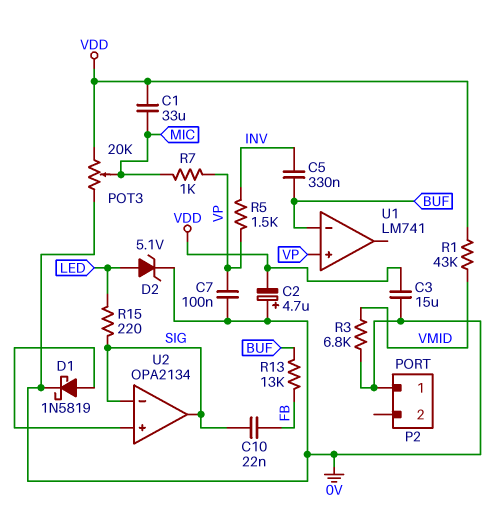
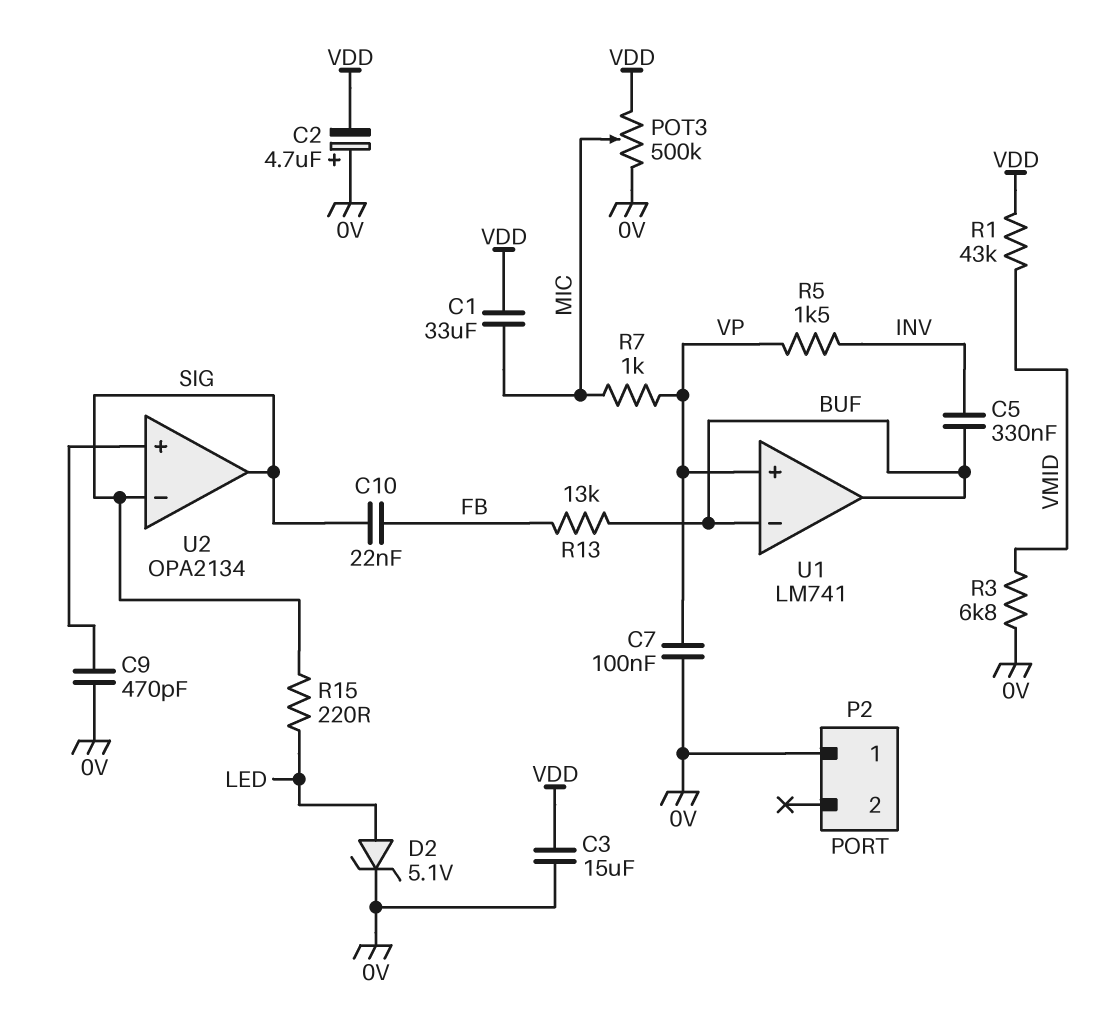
C9: none -> 470pF (0V, U2/in+)
D1: schottky 1N5819 (A U2/in+, K 0V) -> none
POT3: 20k (0V, VDD, wiper MIC) -> 500k (0V, VDD, wiper MIC)
U1 pin out: none -> BUF

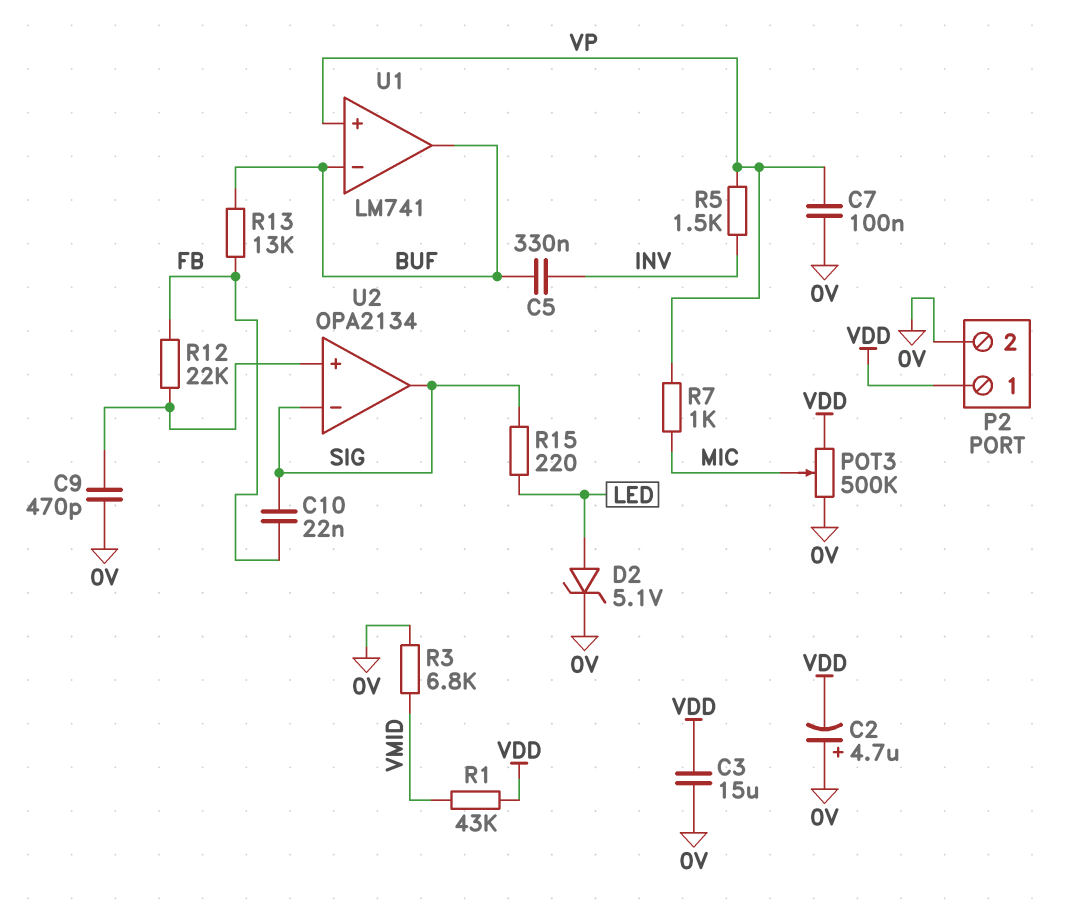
C1: 33uF (MIC, VDD) -> none
P2 pin 1: 0V -> VDD
P2 pin 2: none -> 0V
R12: none -> 22k (FB, U2/in+)

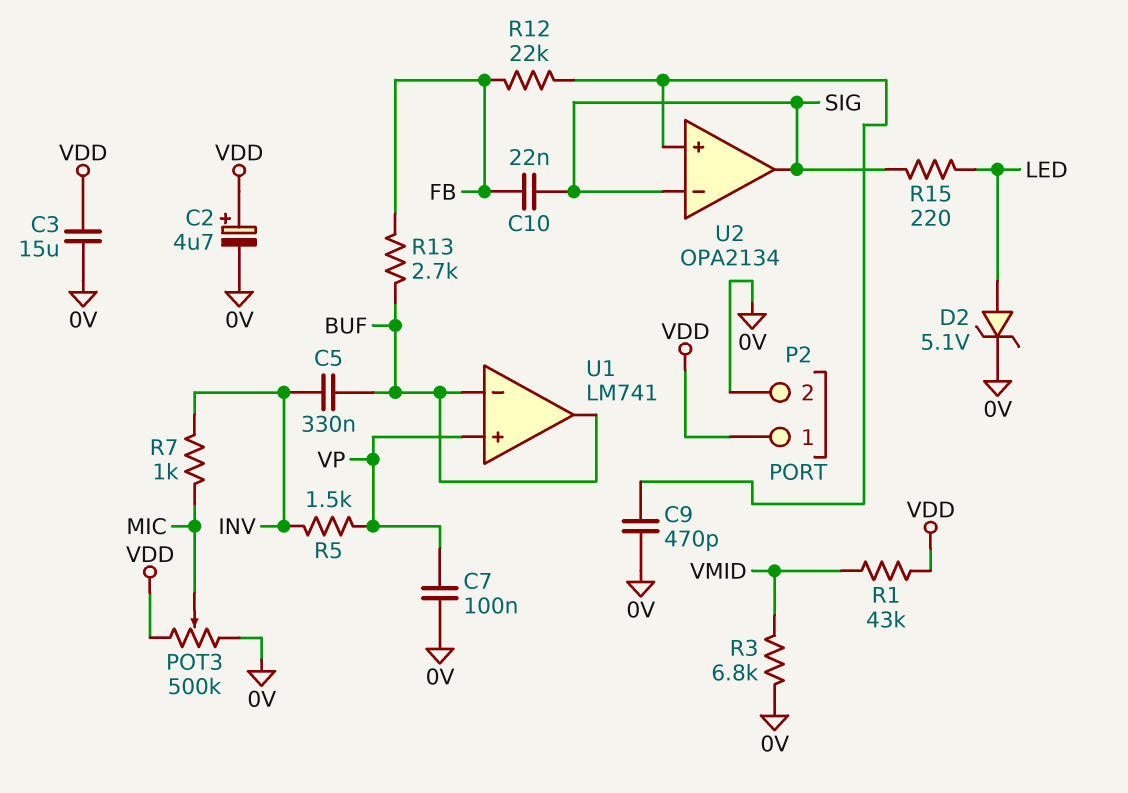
C2: 4.7uF (plus 0V, minus VDD) -> 4.7uF (plus VDD, minus 0V)
R7: 1k (MIC, VP) -> 1k (INV, MIC)
R13: 13k (BUF, FB) -> 2.7k (BUF, FB)

